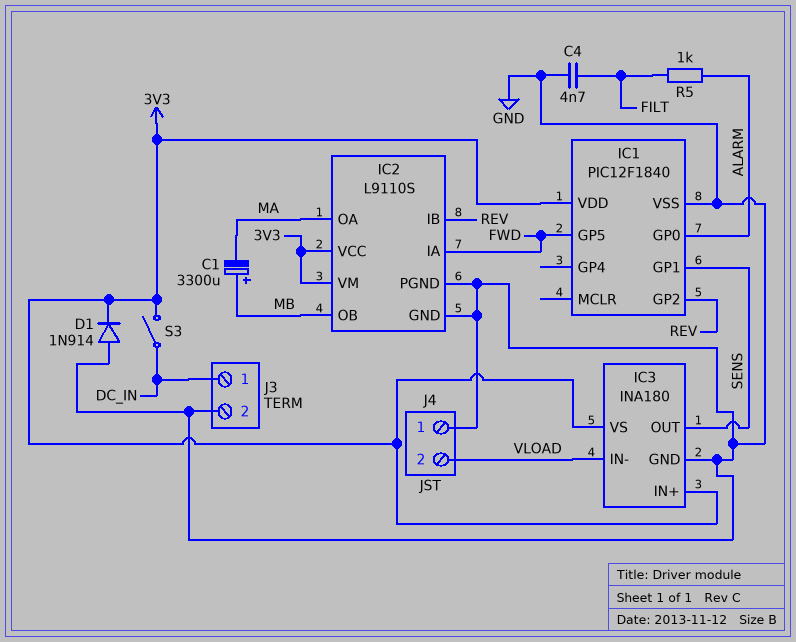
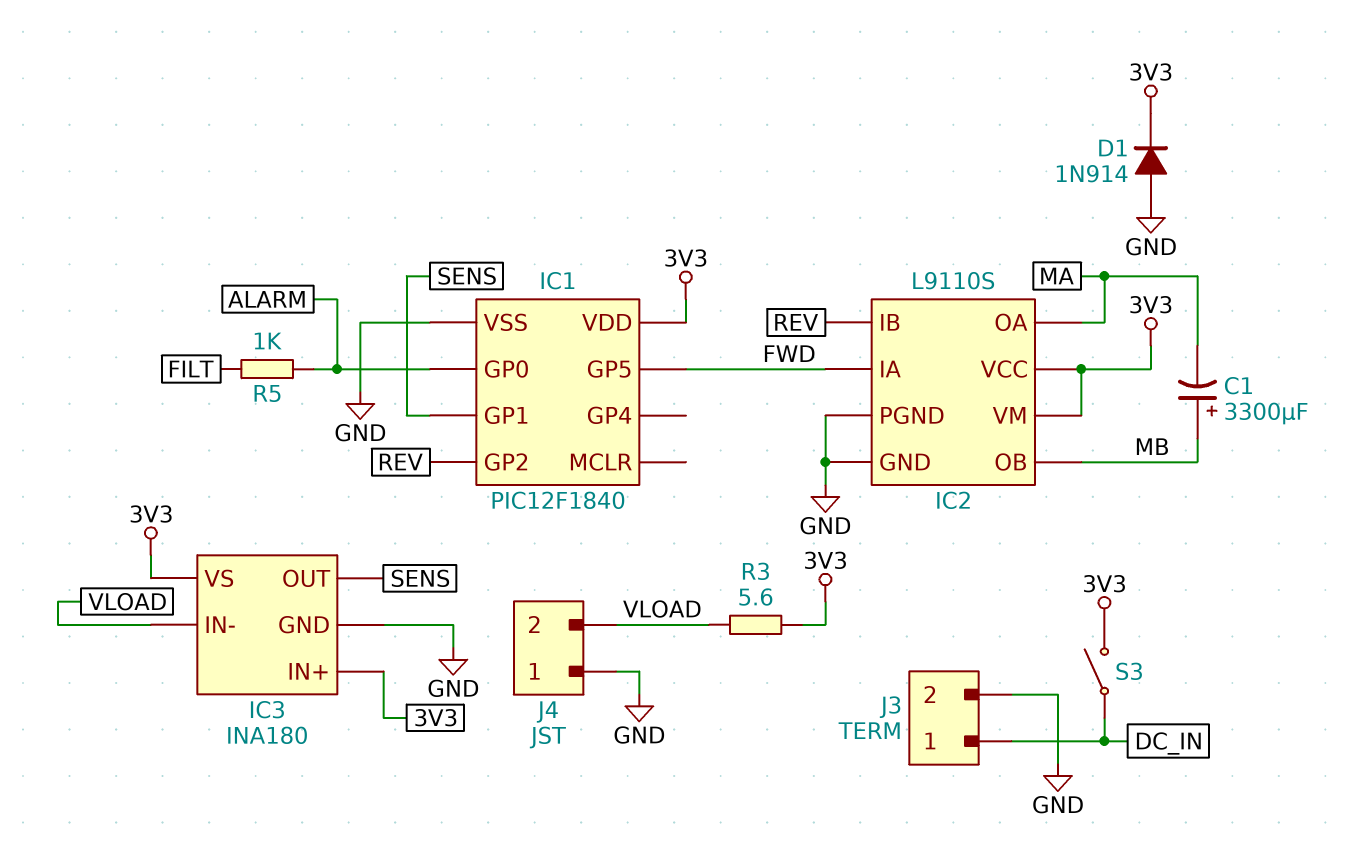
C4: 4.7nF (FILT, GND) -> none
R3: none -> 5.6 (3V3, VLOAD)

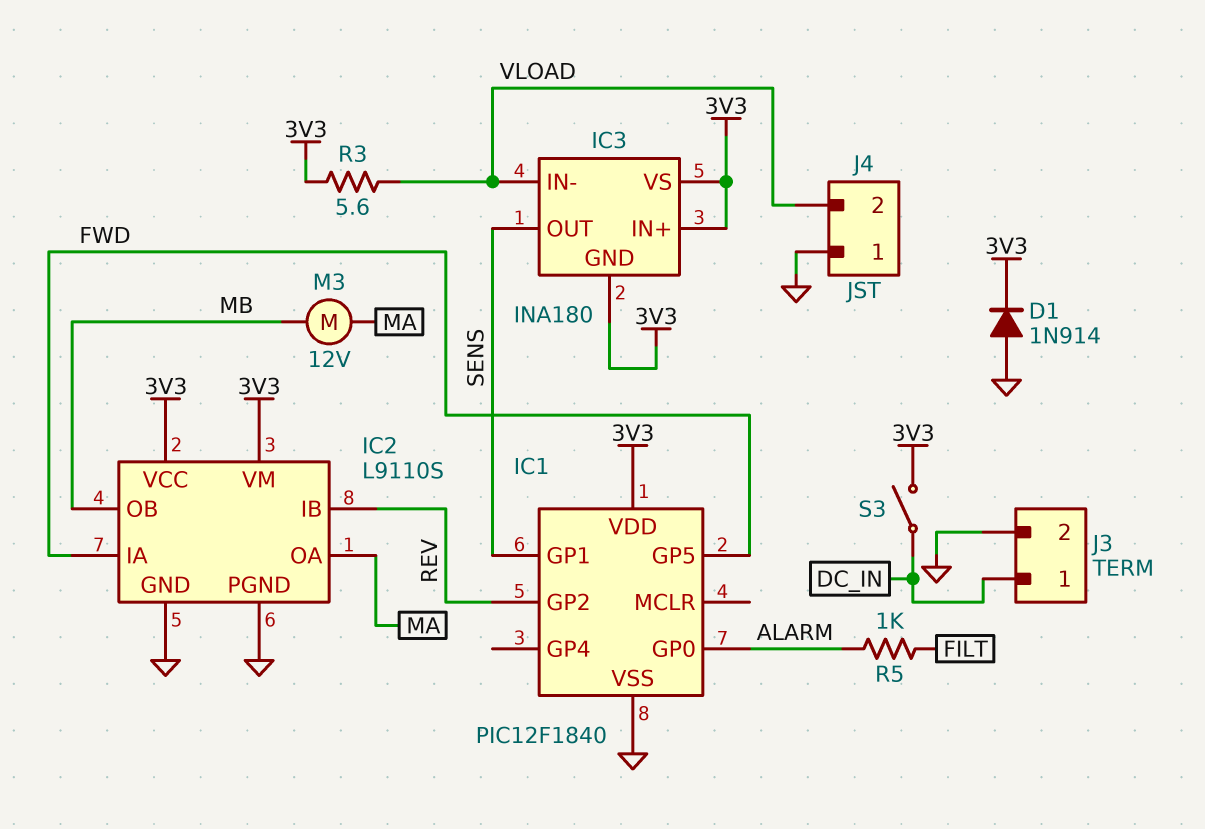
C1: 3300uF (plus MB, minus MA) -> none
IC3 pin GND: GND -> 3V3
M3: none -> motor 12V (MA, MB)

